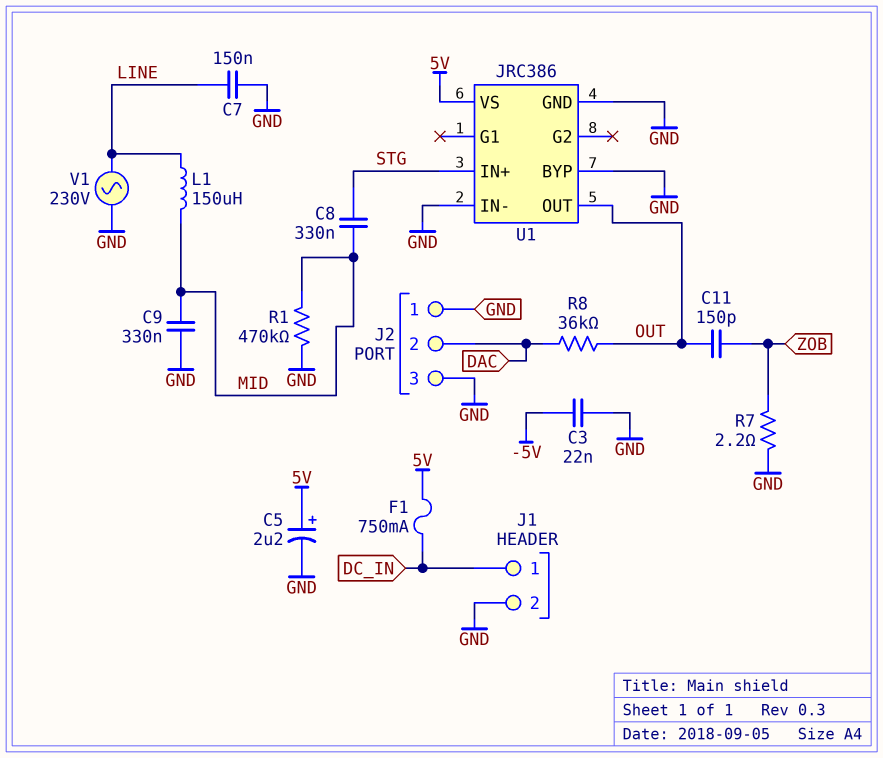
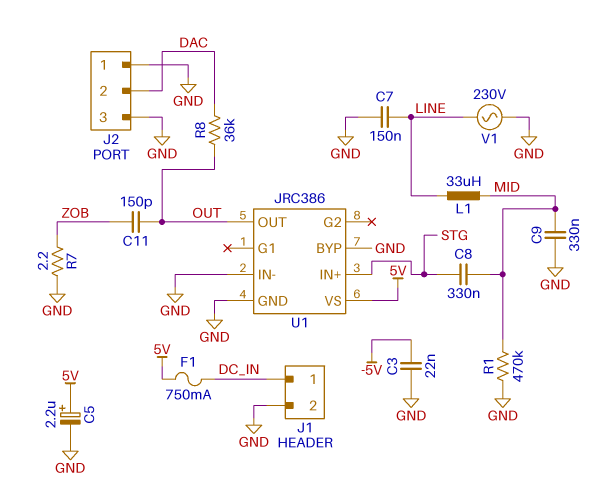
L1: 150uH (LINE, MID) -> 33uH (LINE, MID)

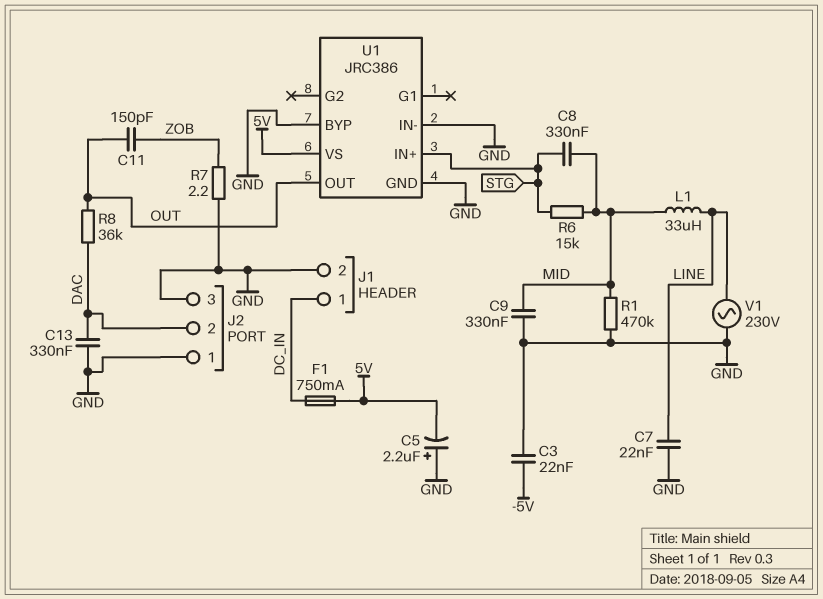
C5: 2.2uF (plus 5V, minus GND) -> 2.2uF (plus GND, minus 5V)
C7: 150nF (GND, LINE) -> 22nF (GND, LINE)
C13: none -> 330nF (DAC, GND)
R6: none -> 15k (MID, STG)

